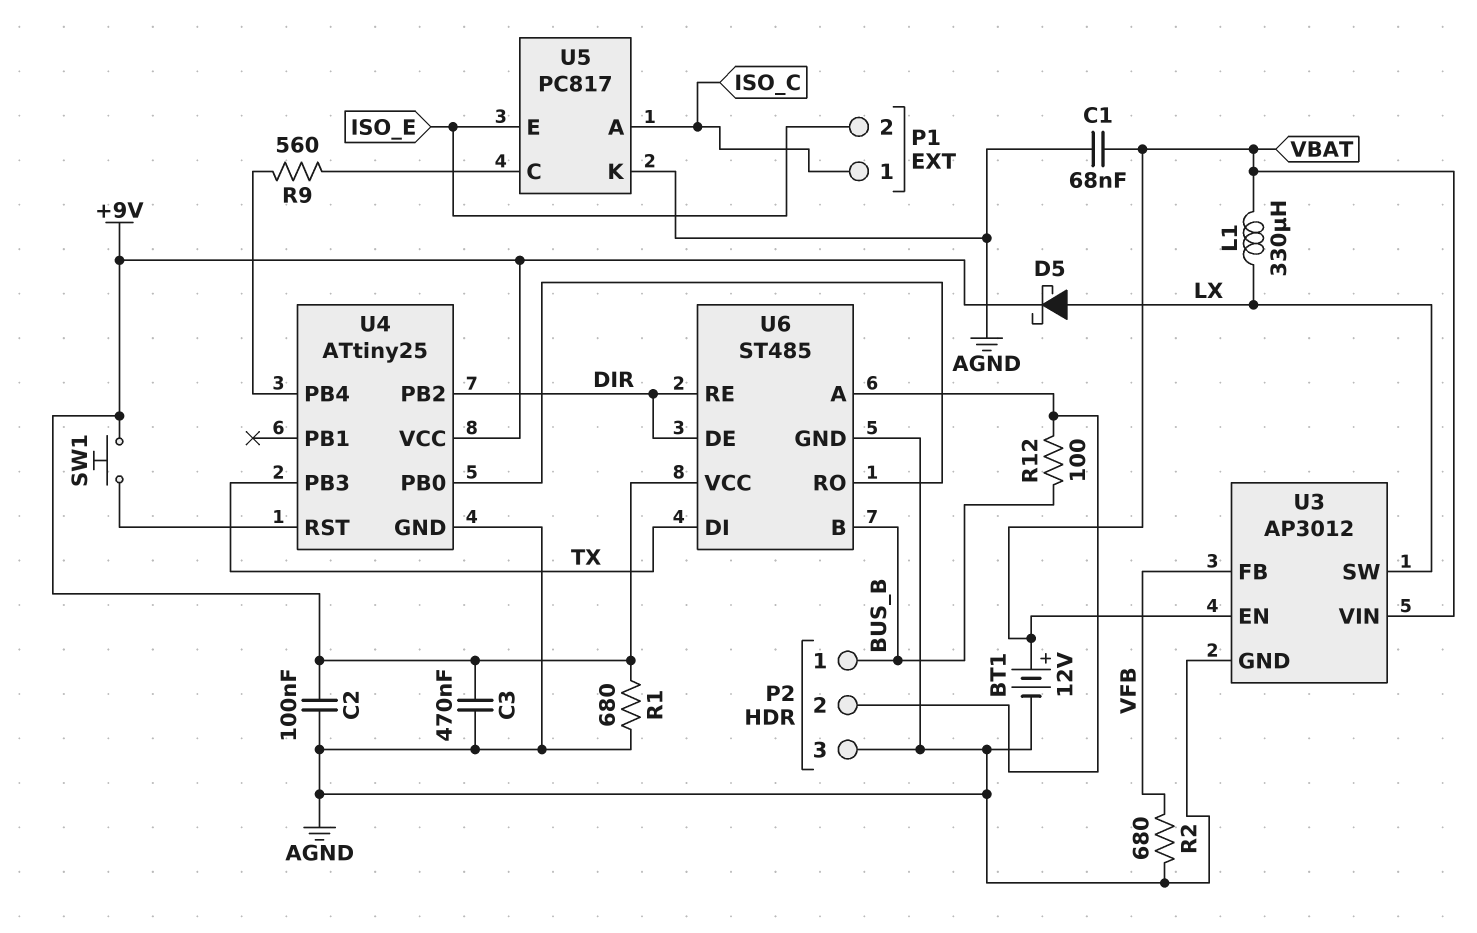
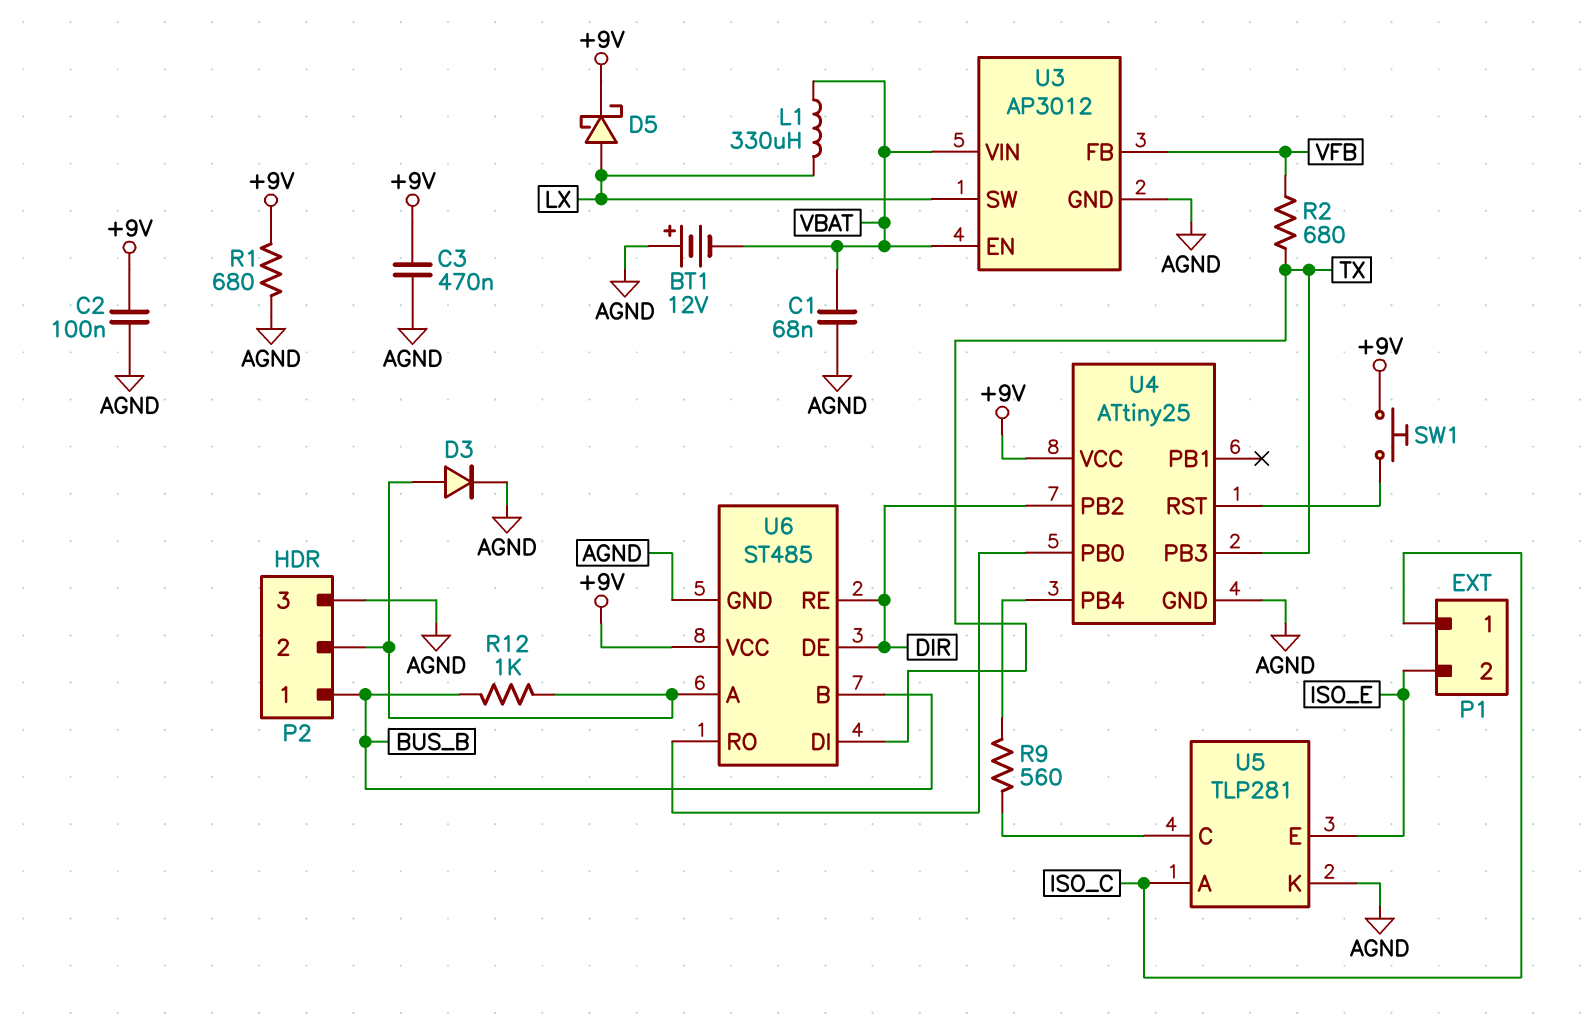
BT1: 12V (plus VBAT, minus AGND) -> 12V (plus AGND, minus VBAT)
D3: none -> diode (A P2/2, K AGND)
R2: 680 (AGND, VFB) -> 680 (TX, VFB)
R12: 100 (BUS_B, P2/2) -> 1k (BUS_B, P2/2)
U5: PC817 -> TLP281

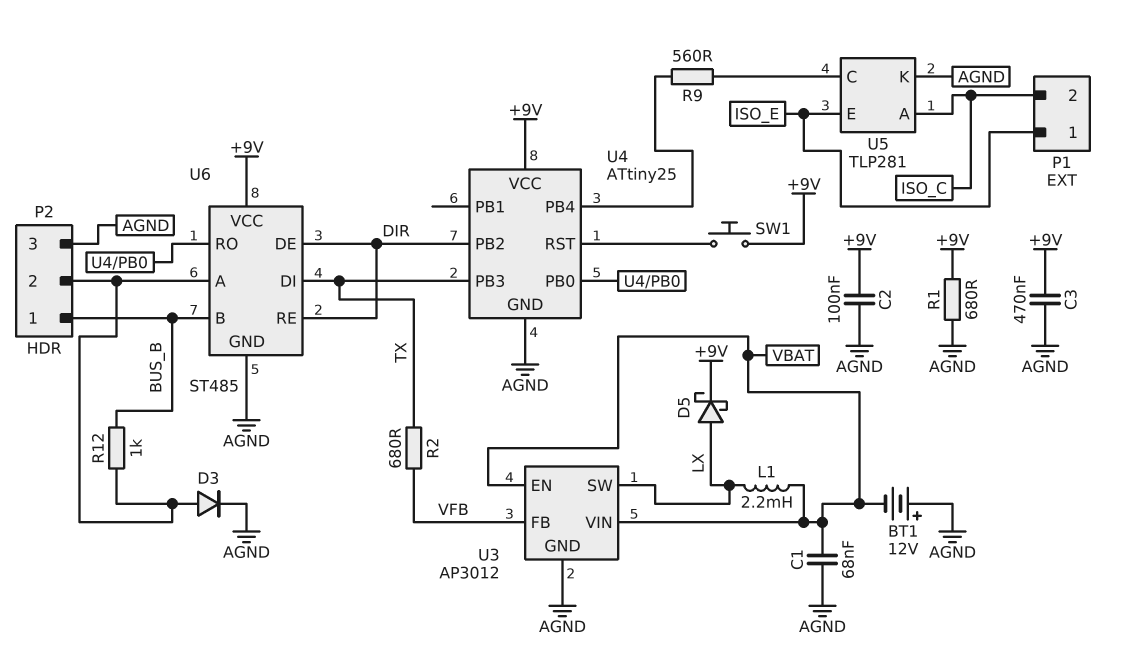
L1: 330uH (LX, VBAT) -> 2.2mH (LX, VBAT)
P1 pin 1: ISO_C -> ISO_E
P1 pin 2: ISO_E -> ISO_C

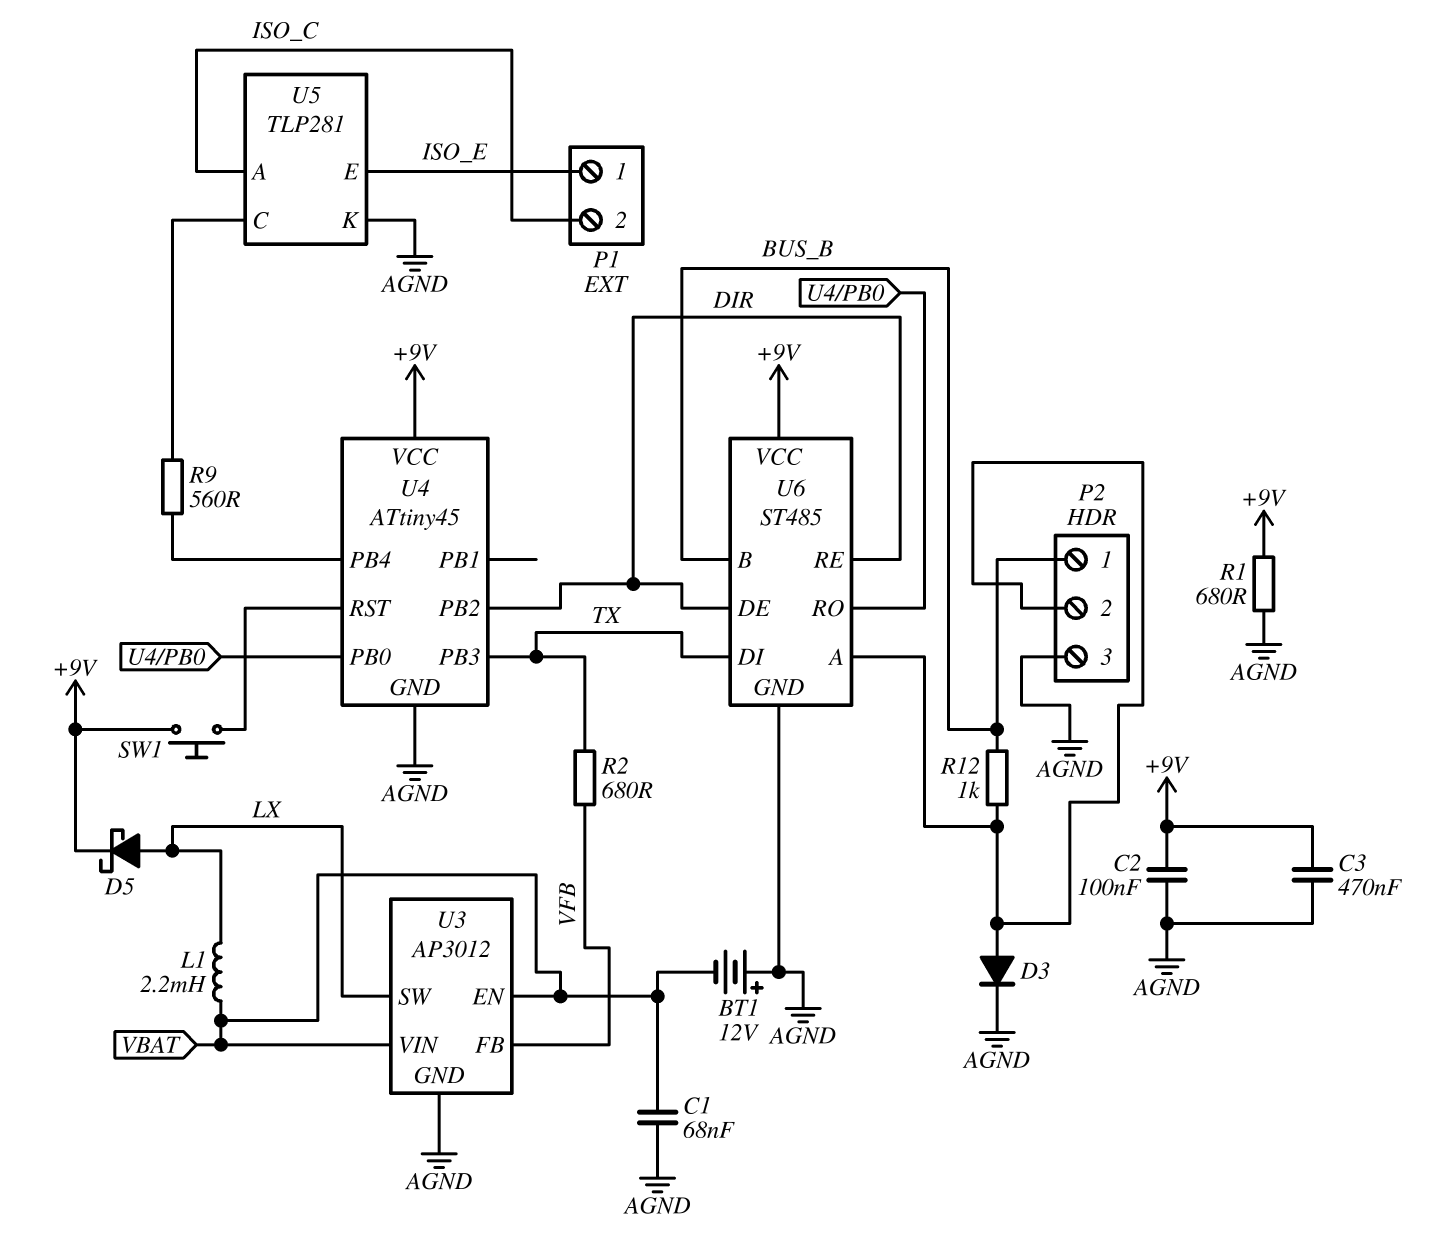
U4: ATtiny25 -> ATtiny45

